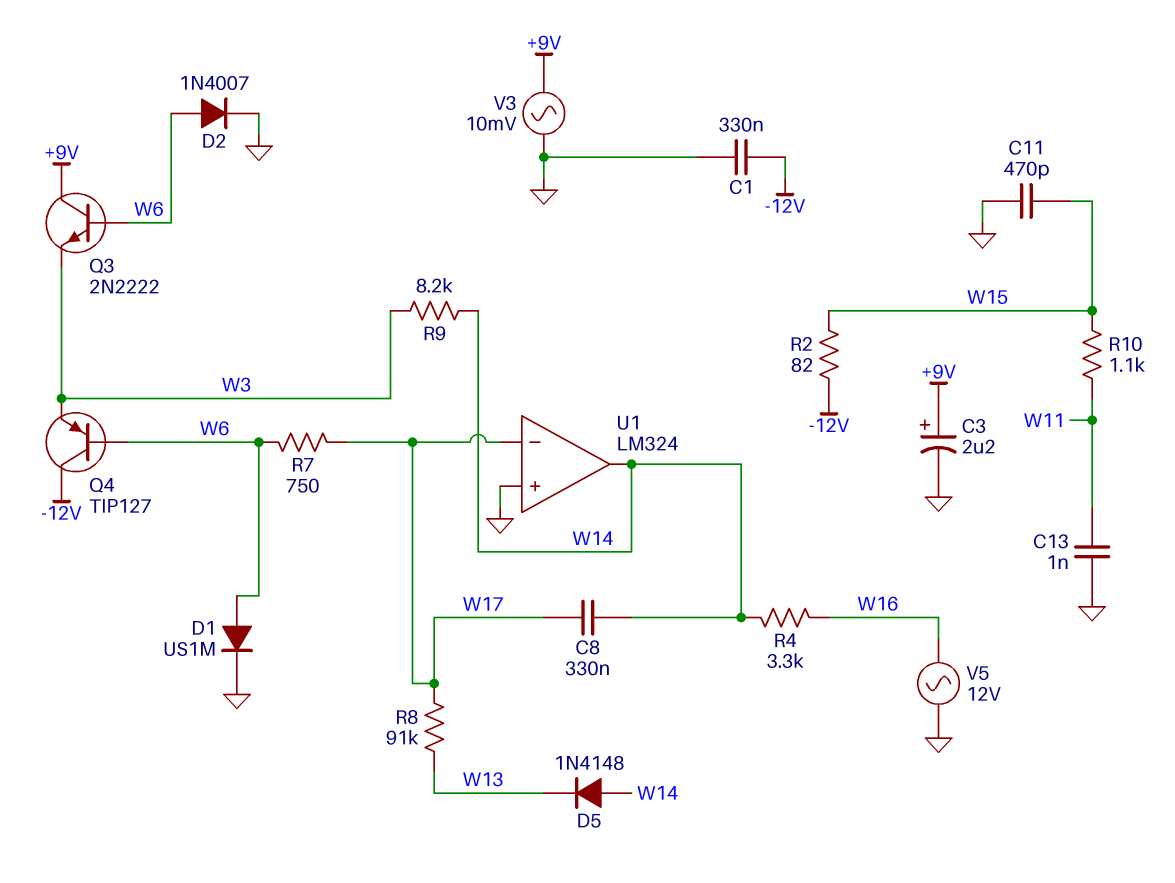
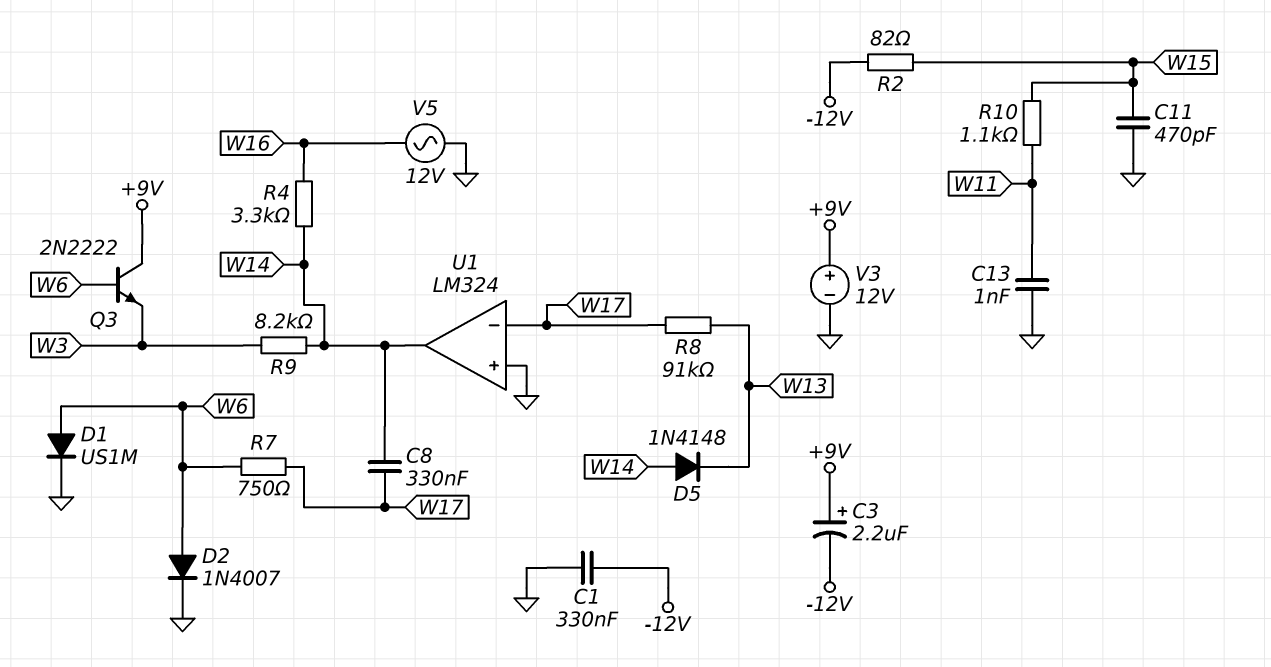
C3: 2.2uF (plus +9V, minus GND) -> 2.2uF (plus +9V, minus -12V)
Q4: PNP TIP127 (B W6, C -12V, E W3) -> none
V3: AC 10mV (+9V, GND) -> 12V (plus +9V, minus GND)

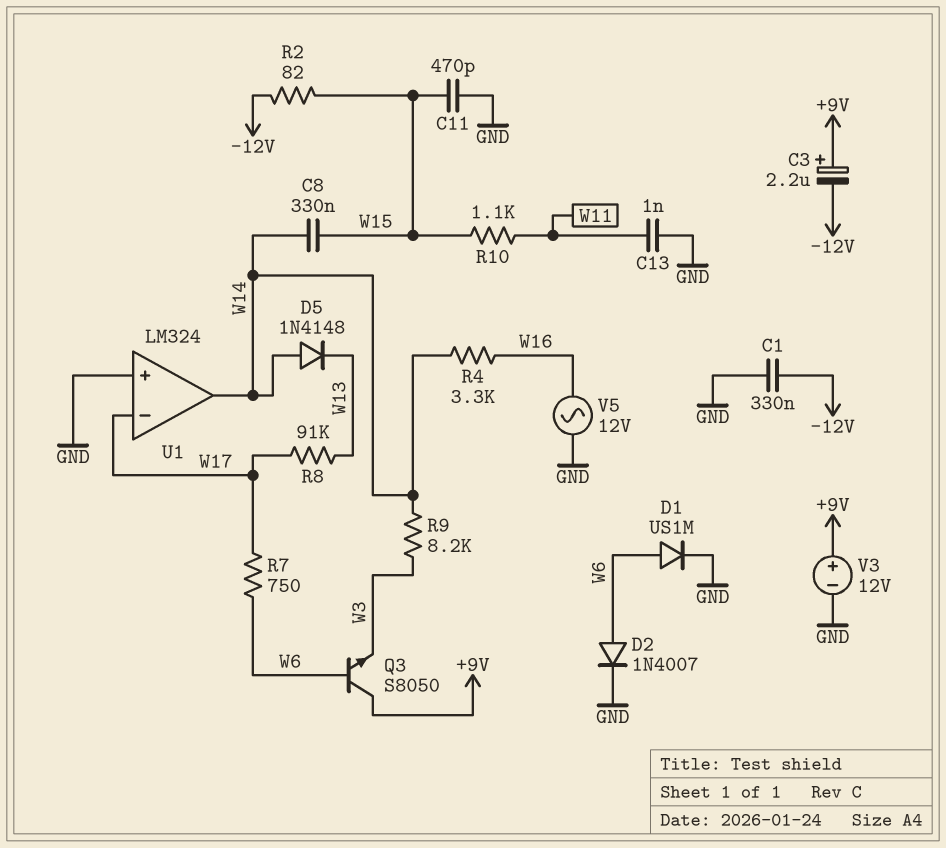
C8: 330nF (W14, W17) -> 330nF (W14, W15)
Q3: NPN 2N2222 (B W6, C +9V, E W3) -> NPN S8050 (B W6, C +9V, E W3)

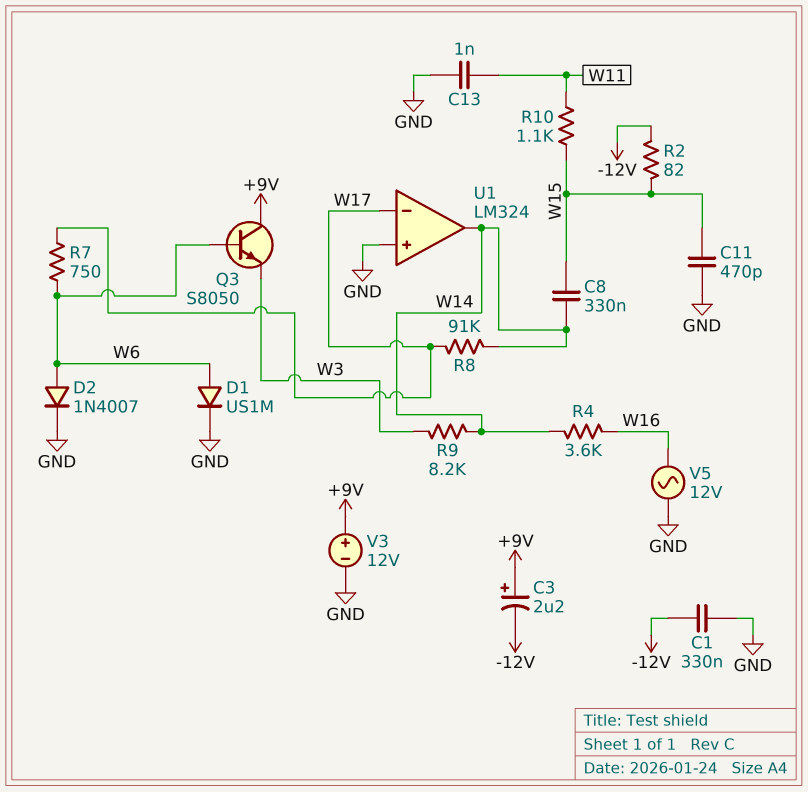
D5: diode 1N4148 (A W14, K W13) -> none
R4: 3.3k (W14, W16) -> 3.6k (W14, W16)
R8: 91k (W13, W17) -> 91k (W14, W17)

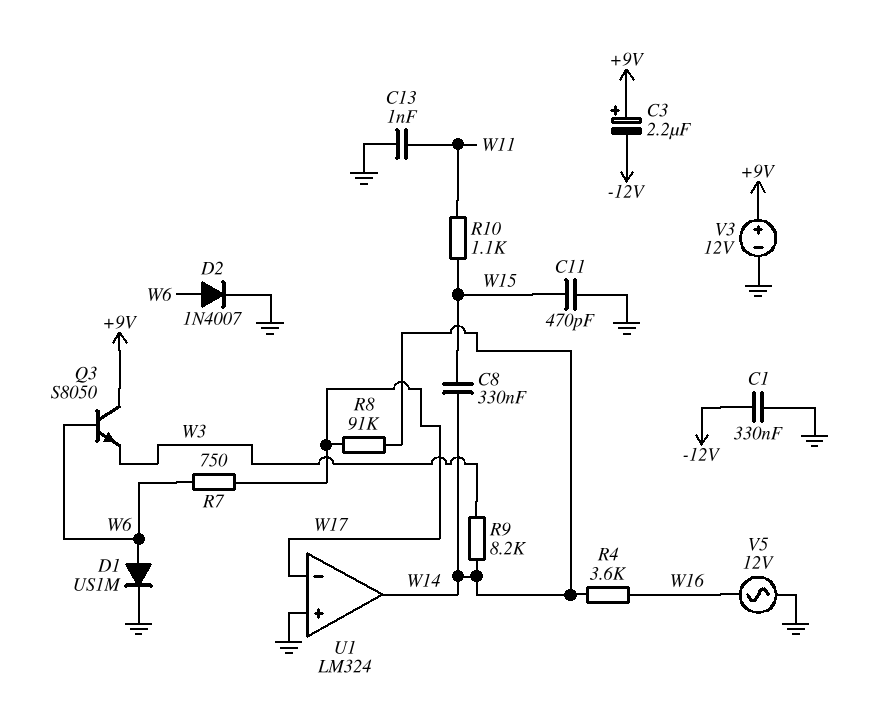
R2: 82 (-12V, W15) -> none

